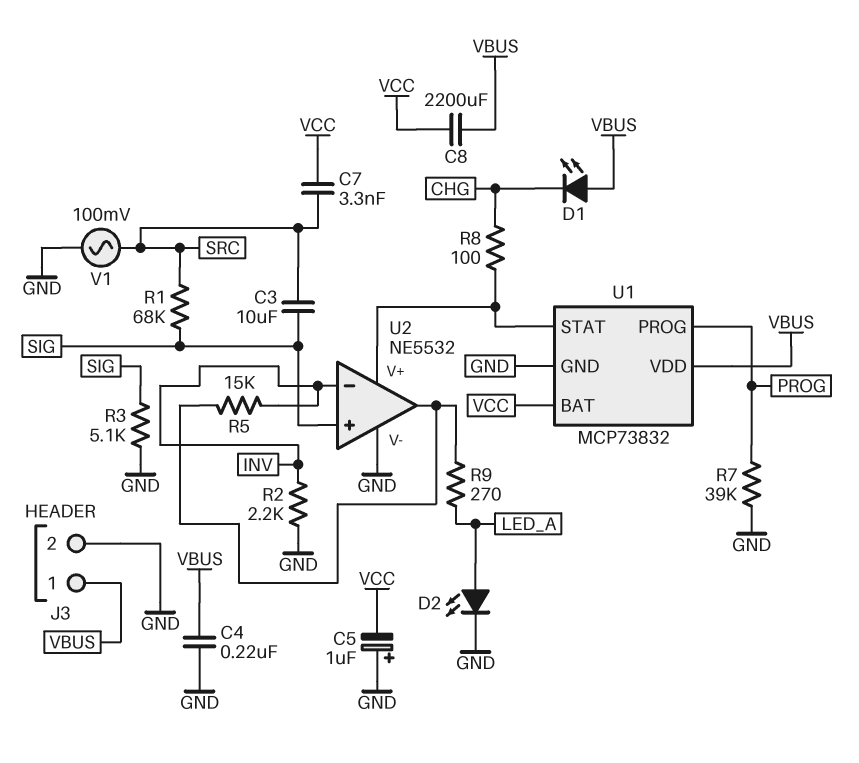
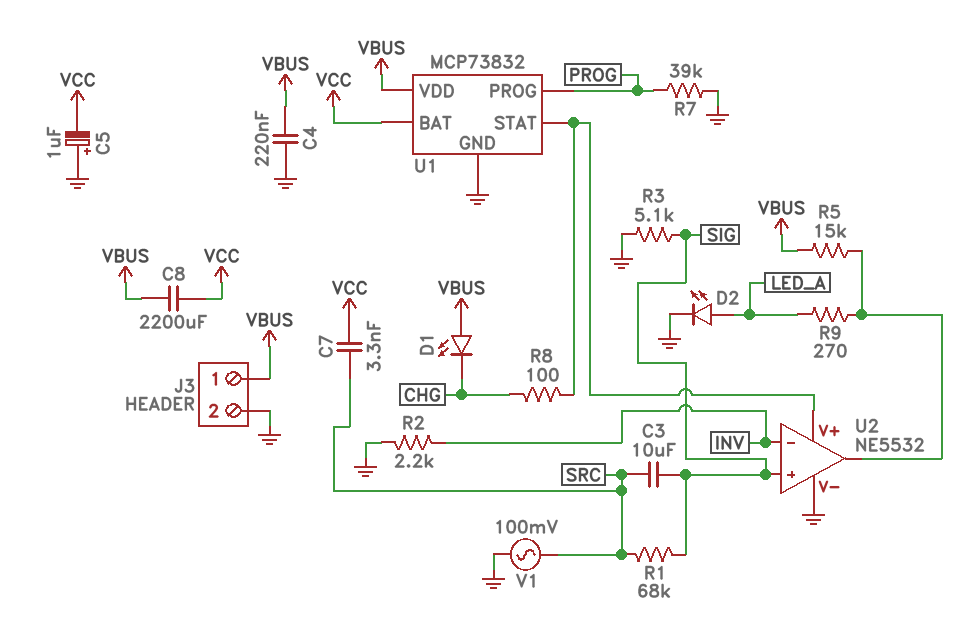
R5: 15k (INV, U2/out) -> 15k (U2/out, VBUS)

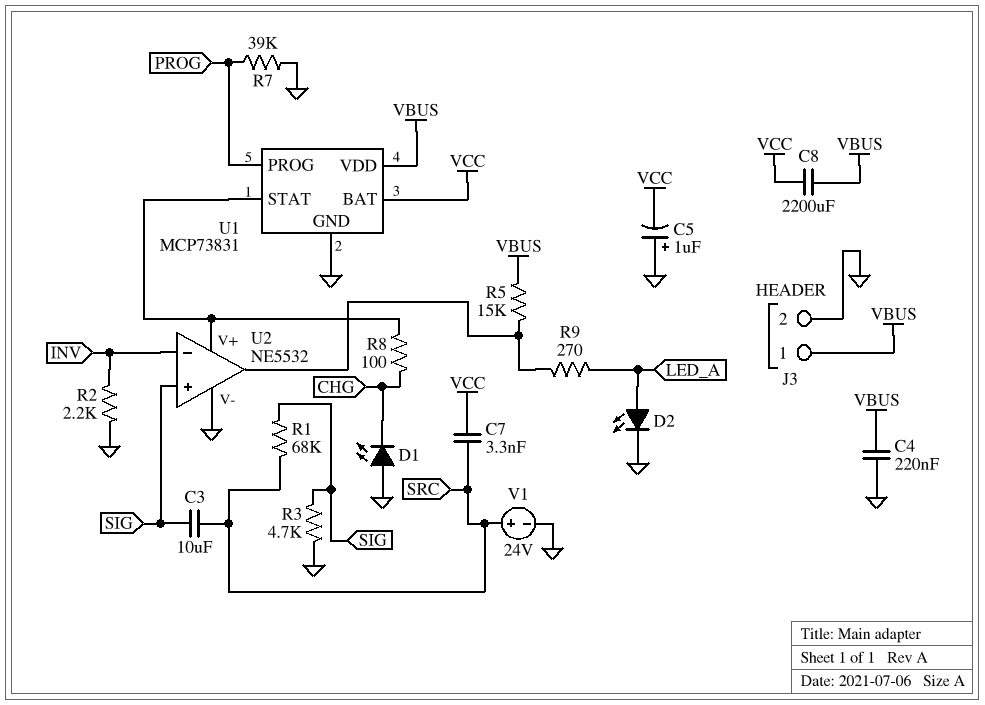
D1: LED (A VBUS, K CHG) -> LED (A GND, K CHG)
R3: 5.1k (GND, SIG) -> 4.7k (GND, SIG)
U1: MCP73832 -> MCP73831
V1: AC 100mV (GND, SRC) -> 24V (plus SRC, minus GND)

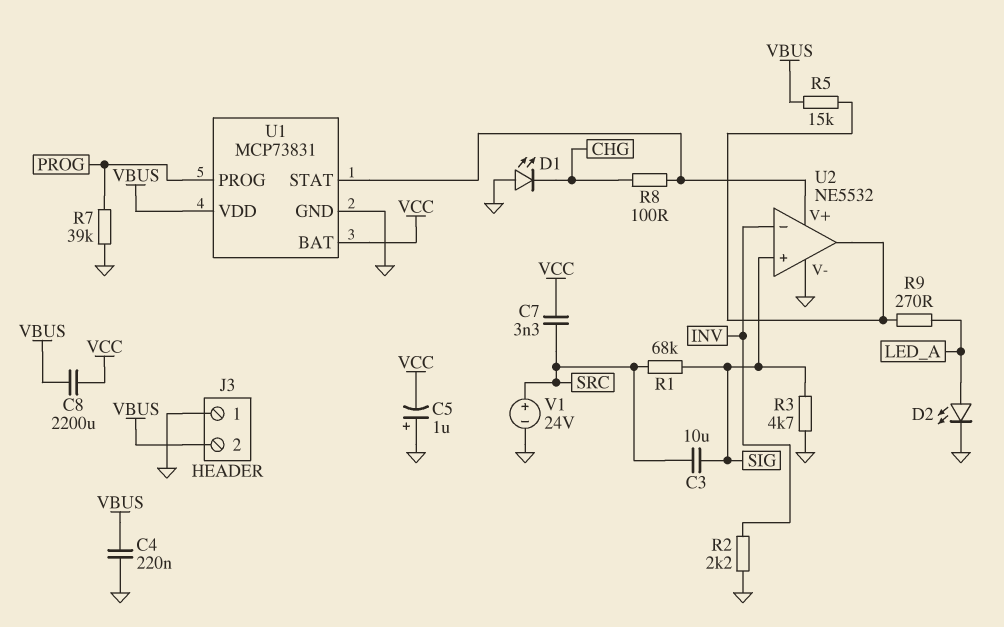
J3 pin 1: VBUS -> GND
J3 pin 2: GND -> VBUS

